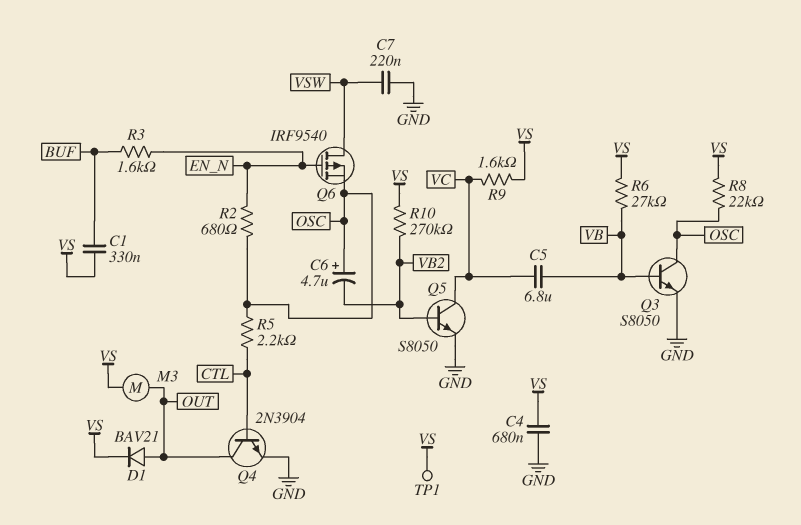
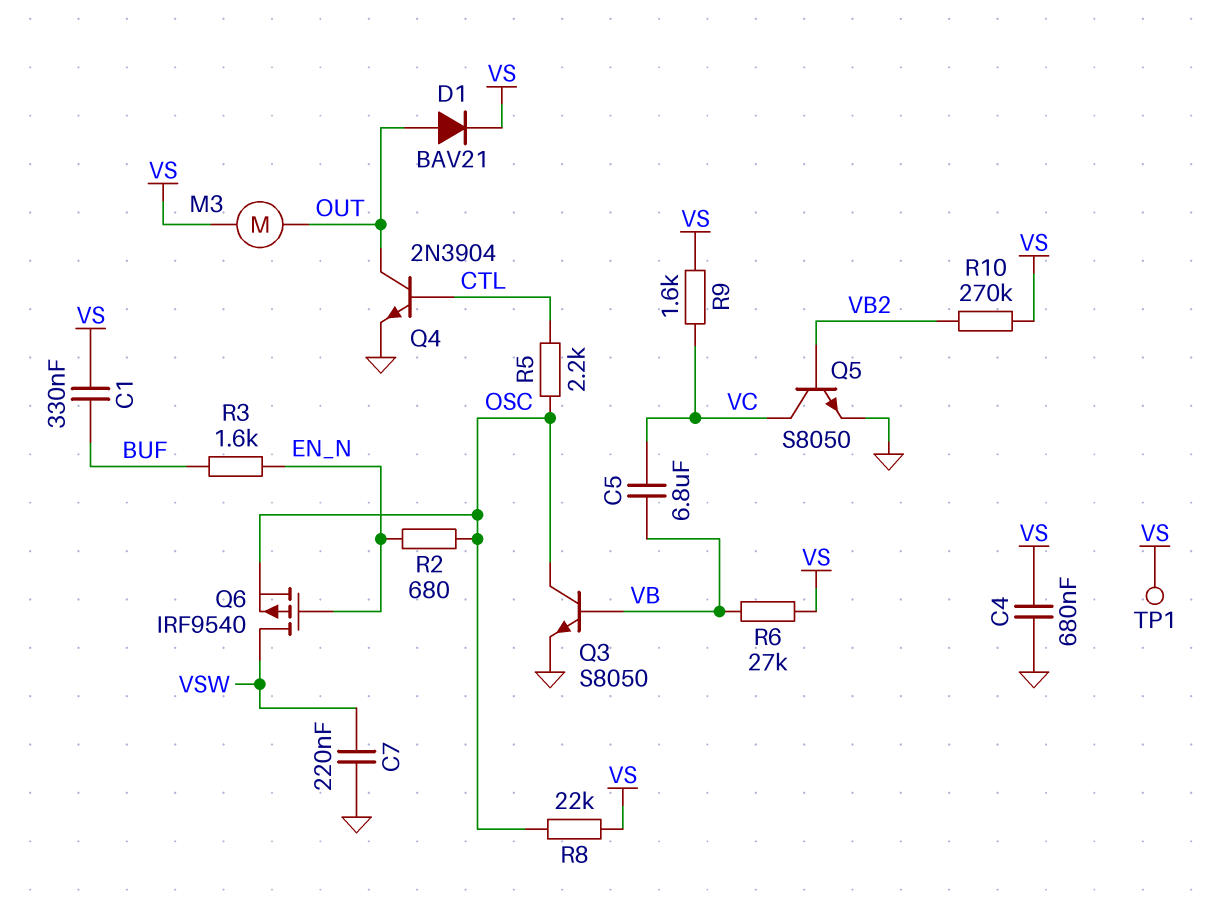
C6: 4.7uF (plus OSC, minus VB2) -> none

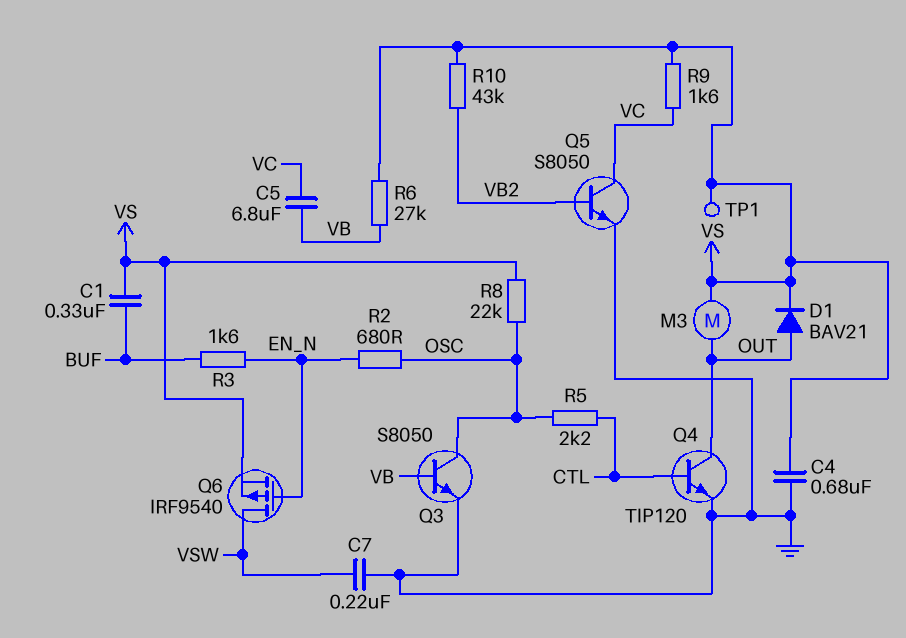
Q4: NPN 2N3904 (B CTL, C OUT, E GND) -> NPN TIP120 (B CTL, C OUT, E GND)
Q6: PMOS IRF9540 (G EN_N, D VSW, S OSC) -> PMOS IRF9540 (G EN_N, D VSW, S VS)
R10: 270k (VB2, VS) -> 43k (VB2, VS)

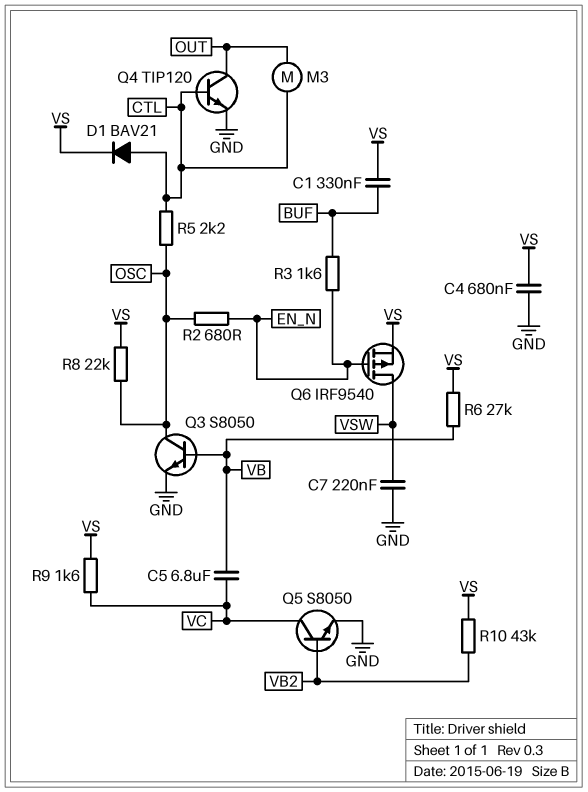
D1: diode BAV21 (A OUT, K VS) -> diode BAV21 (A CTL, K VS)
M3: motor (OUT, VS) -> motor (CTL, OUT)
TP1: test point (VS) -> none

